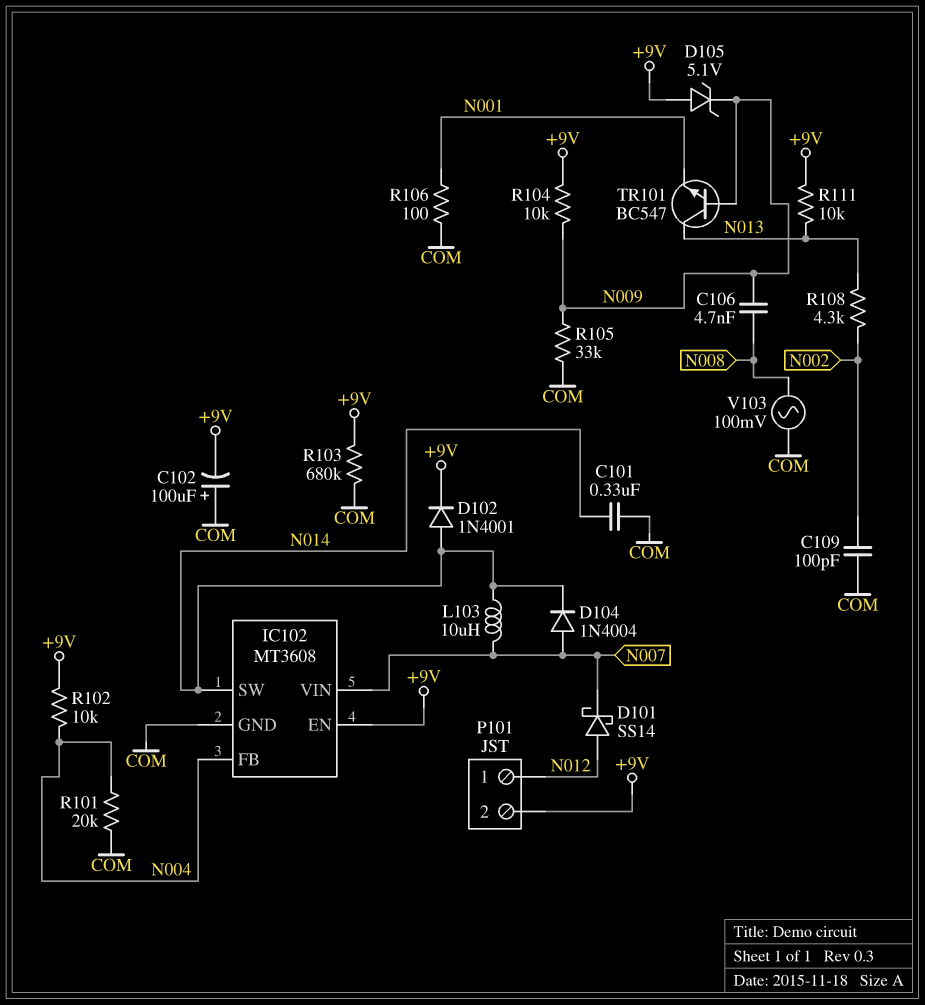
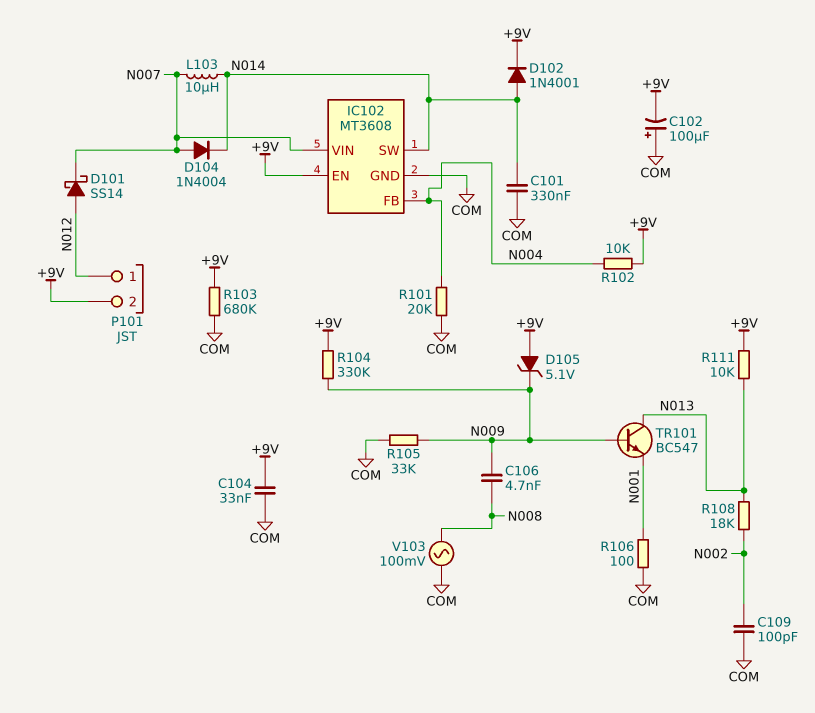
C104: none -> 33nF (+9V, COM)
R104: 10k (+9V, N009) -> 330k (+9V, N009)
R108: 4.3k (N002, N013) -> 18k (N002, N013)

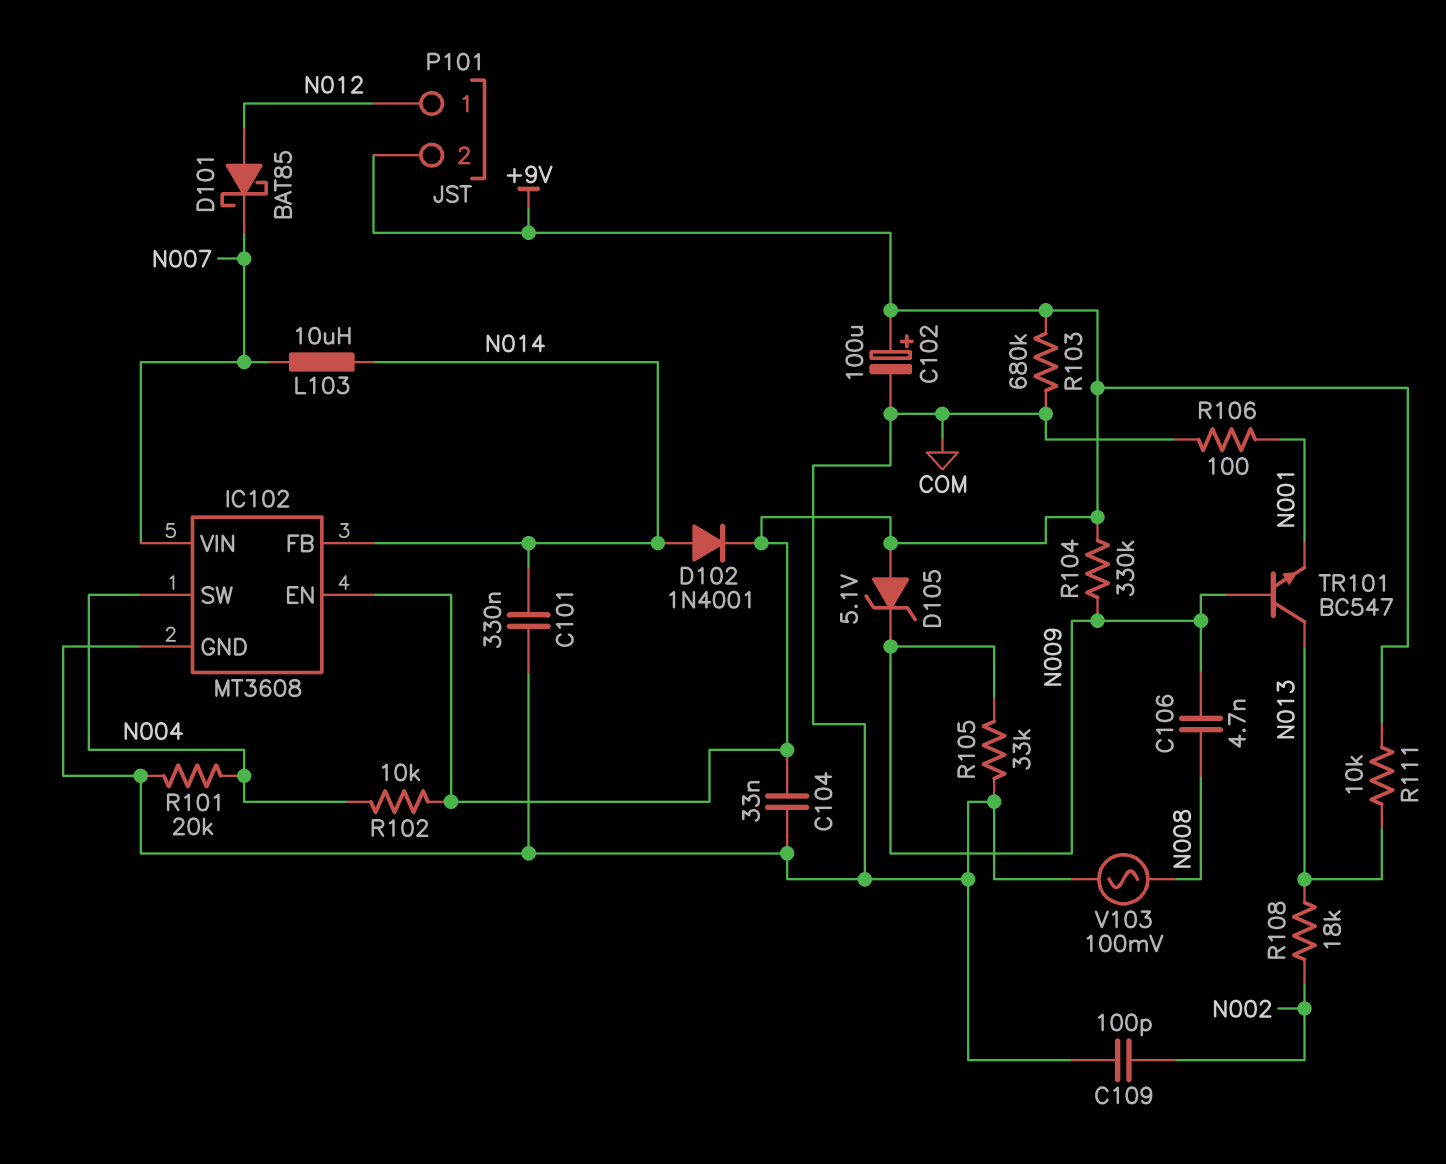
C102: 100uF (plus COM, minus +9V) -> 100uF (plus +9V, minus COM)
D101: schottky SS14 (A N012, K N007) -> schottky BAT85 (A N012, K N007)
D104: diode 1N4004 (A N007, K N014) -> none
IC102 pin FB: N004 -> N014
IC102 pin SW: N014 -> N004

